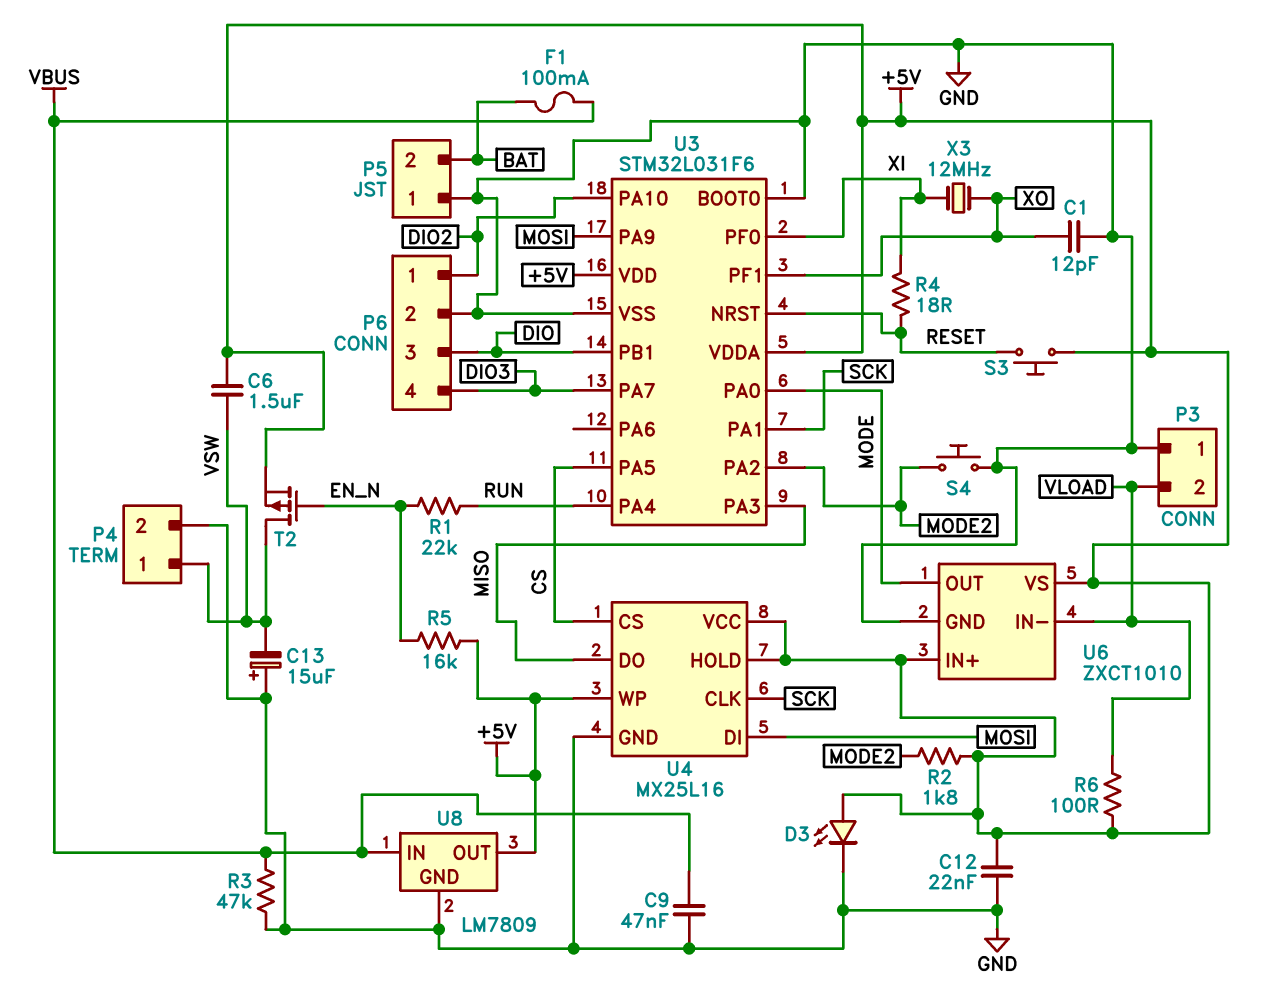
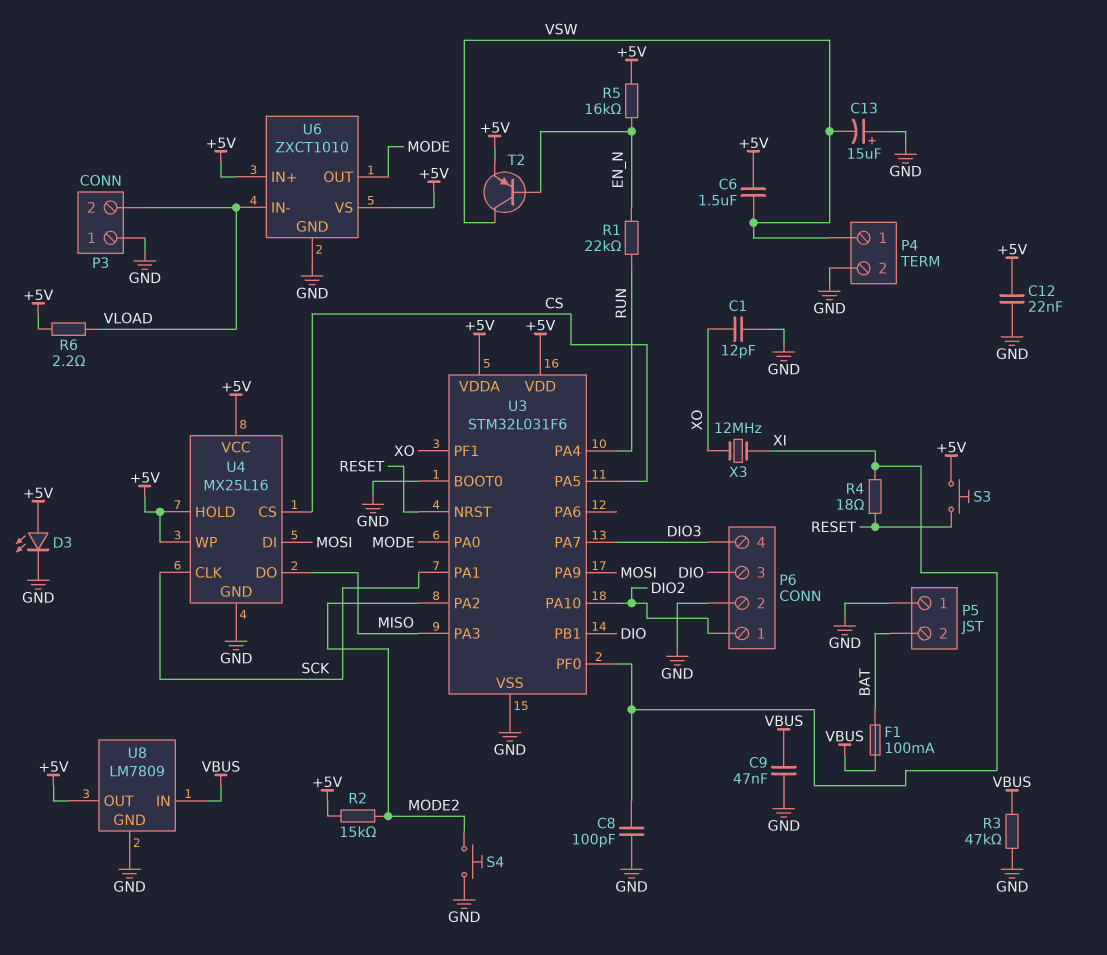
C8: none -> 100pF (GND, XI)
R2: 1.8k (+5V, MODE2) -> 15k (+5V, MODE2)
R6: 100 (+5V, VLOAD) -> 2.2 (+5V, VLOAD)
T2: PMOS (G EN_N, D VSW, S +5V) -> PNP (B EN_N, C VSW, E +5V)

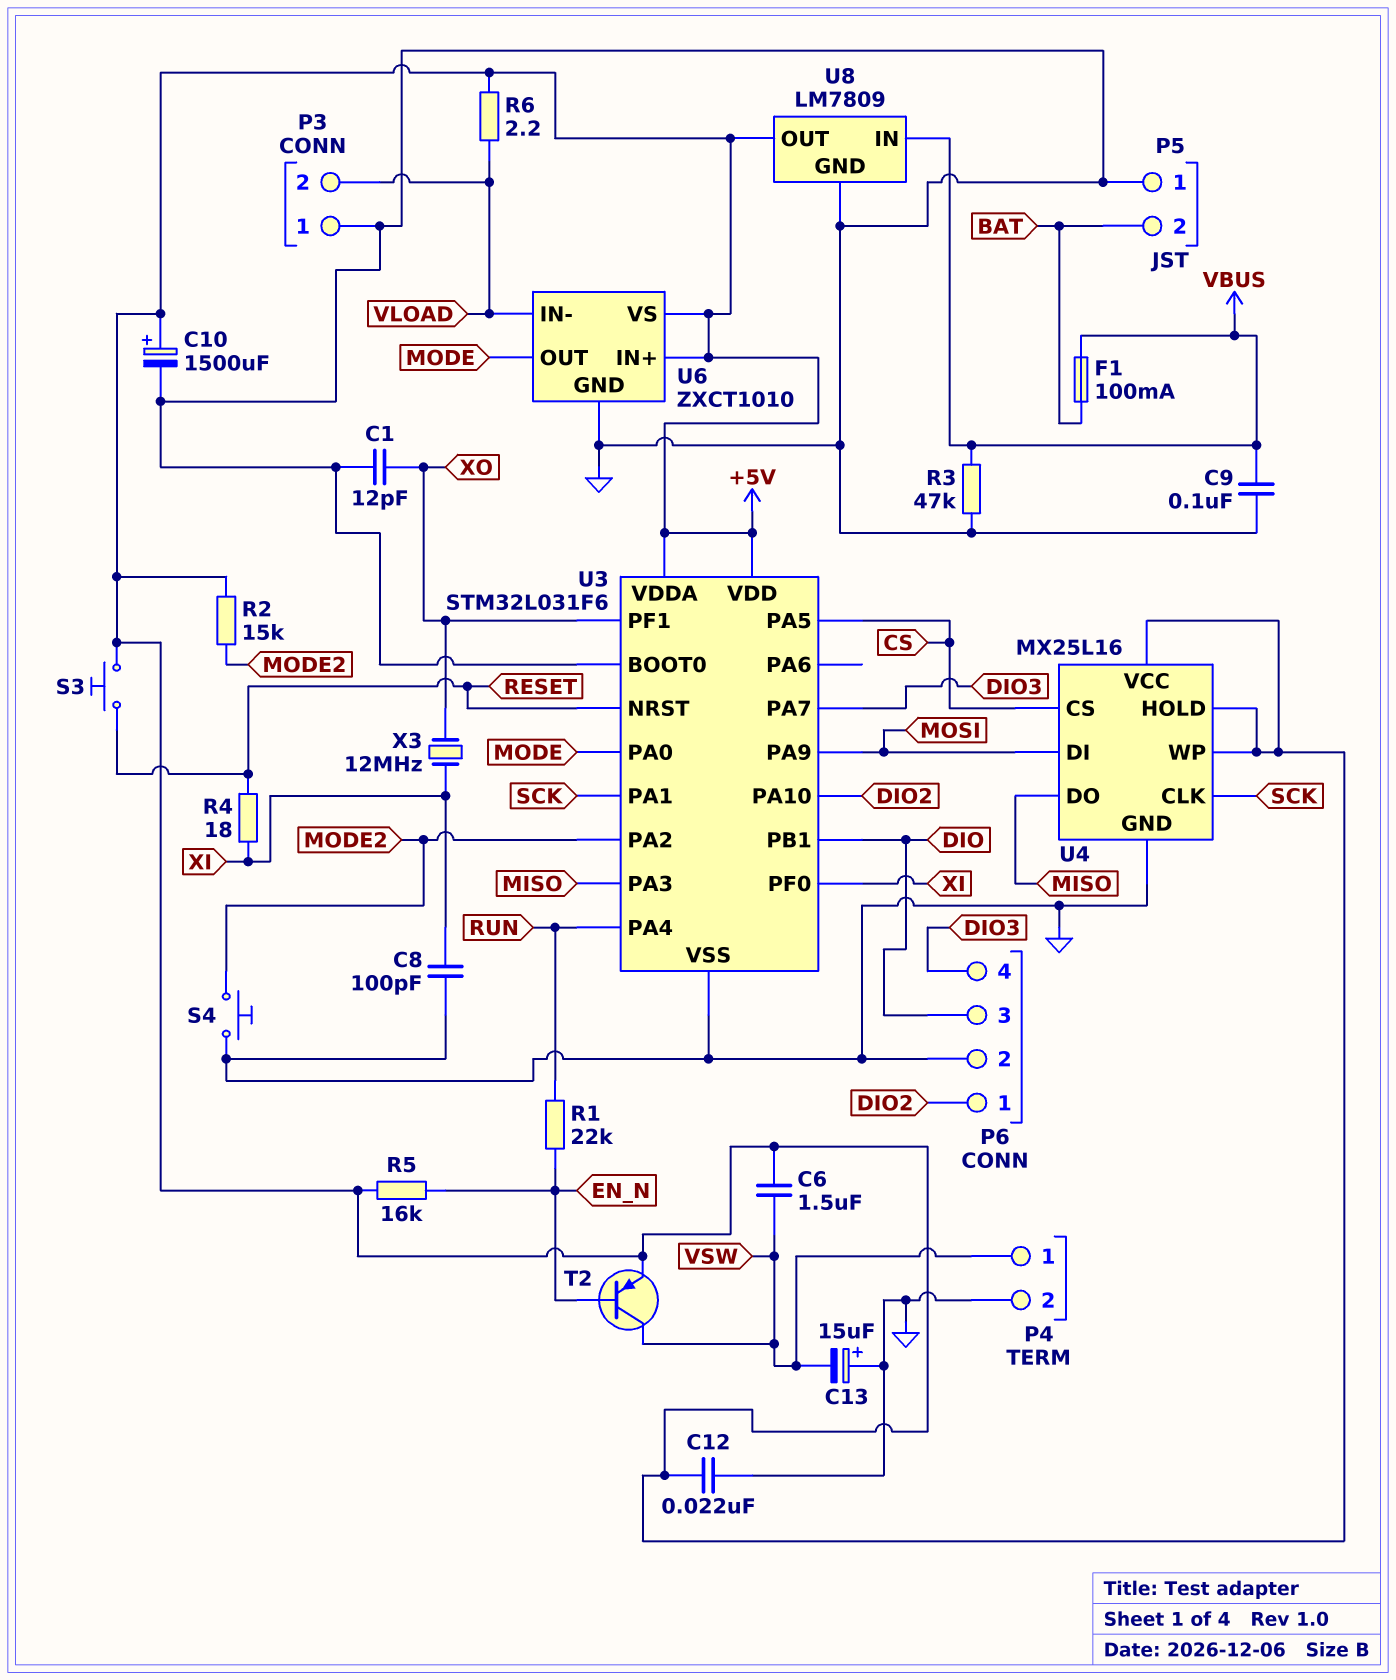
C9: 47nF (GND, VBUS) -> 100nF (GND, VBUS)
C10: none -> 1500uF (plus +5V, minus GND)
D3: LED (A +5V, K GND) -> none

